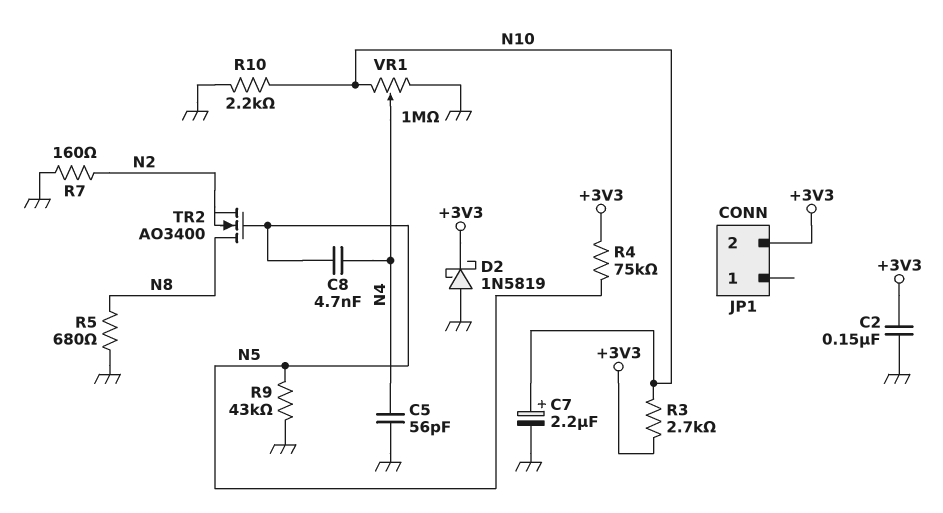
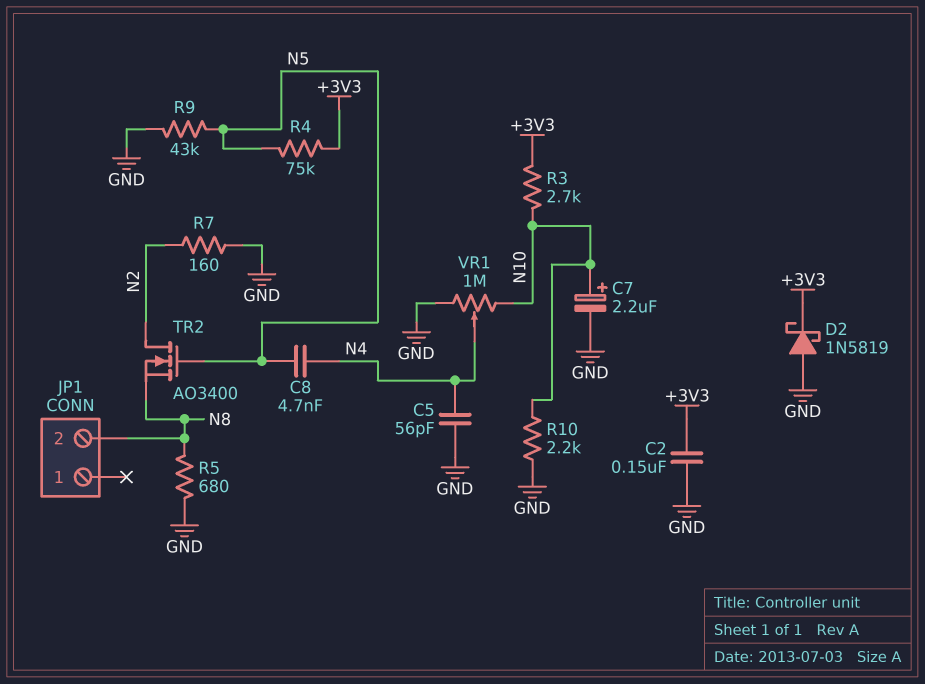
JP1 pin 2: +3V3 -> N8
TR2: NMOS AO3400 (G N5, D N8, S N2) -> NMOS AO3400 (G N5, D N2, S N8)

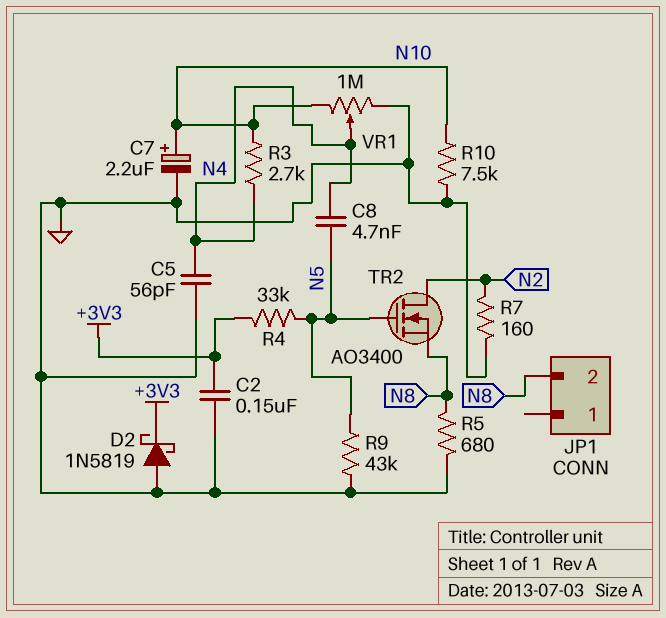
R3: 2.7k (+3V3, N10) -> 2.7k (N4, N10)
R4: 75k (+3V3, N5) -> 33k (+3V3, N5)
R10: 2.2k (GND, N10) -> 7.5k (GND, N10)

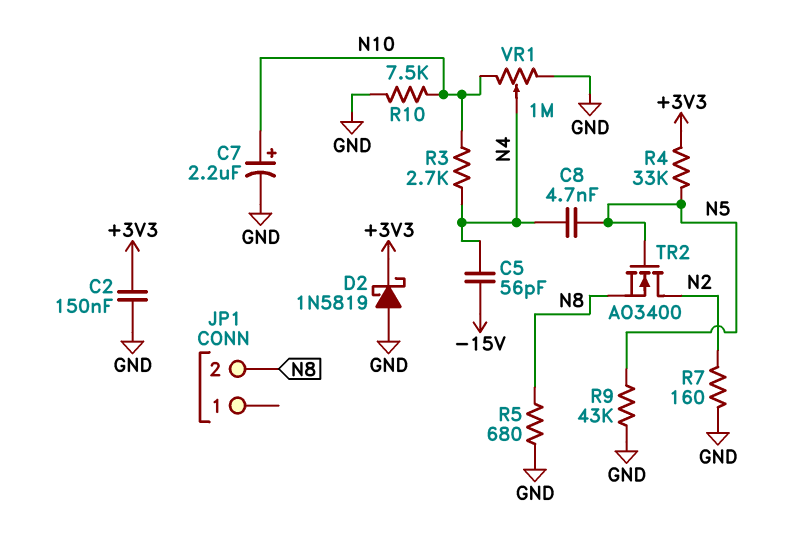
C5: 56pF (GND, N4) -> 56pF (-15V, N4)

